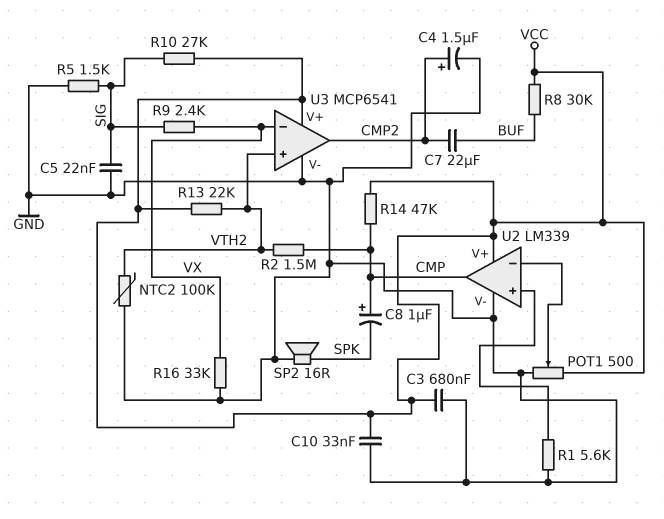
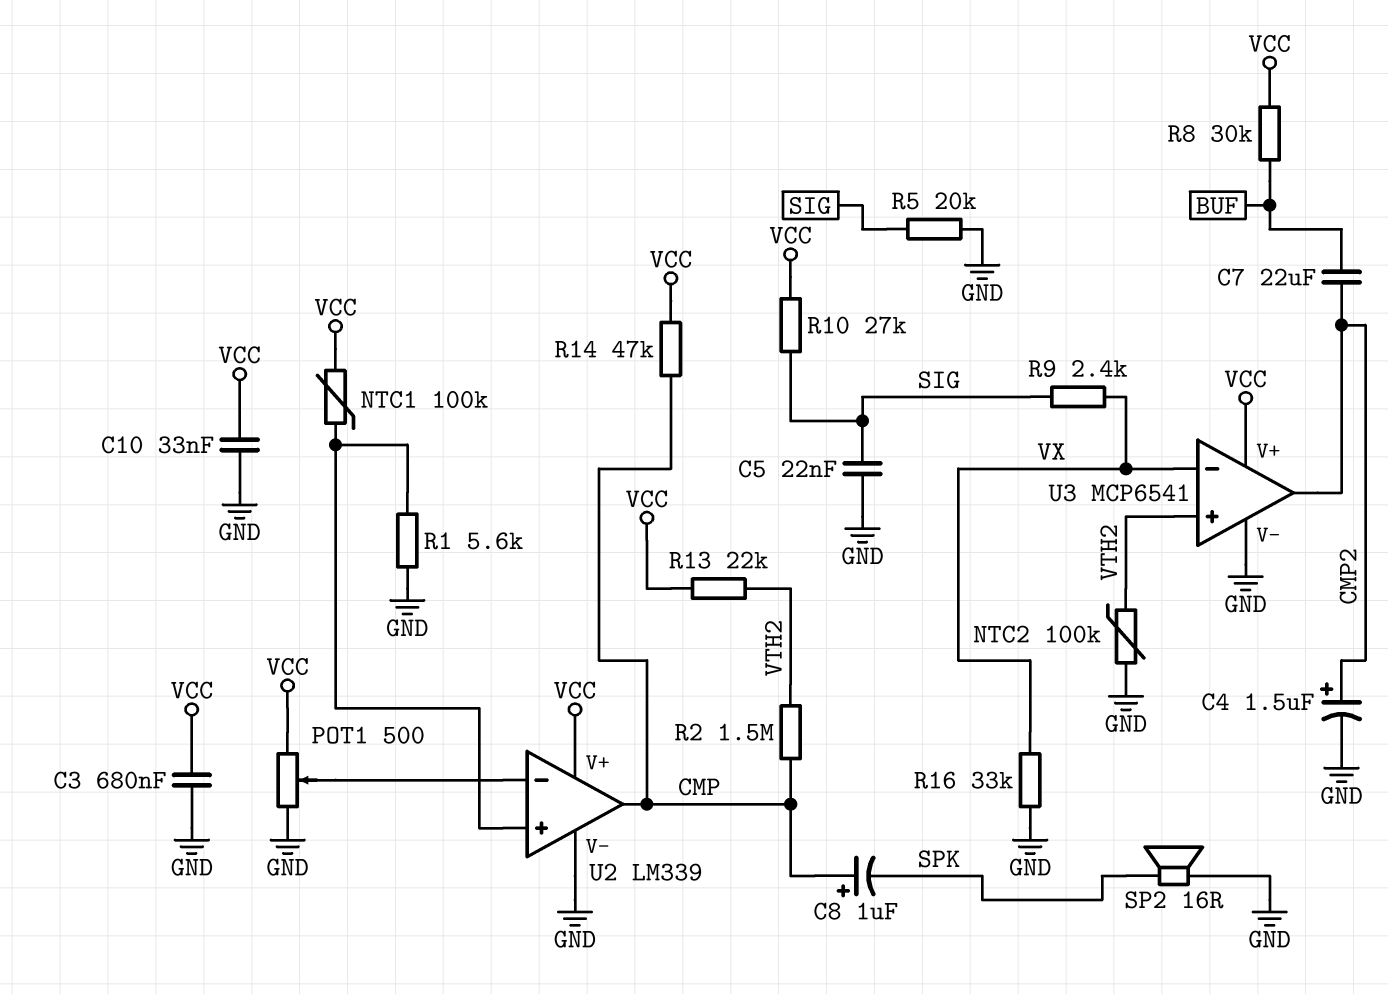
NTC1: none -> 100k (U2/in+, VCC)
R5: 1.5k (GND, SIG) -> 20k (GND, SIG)

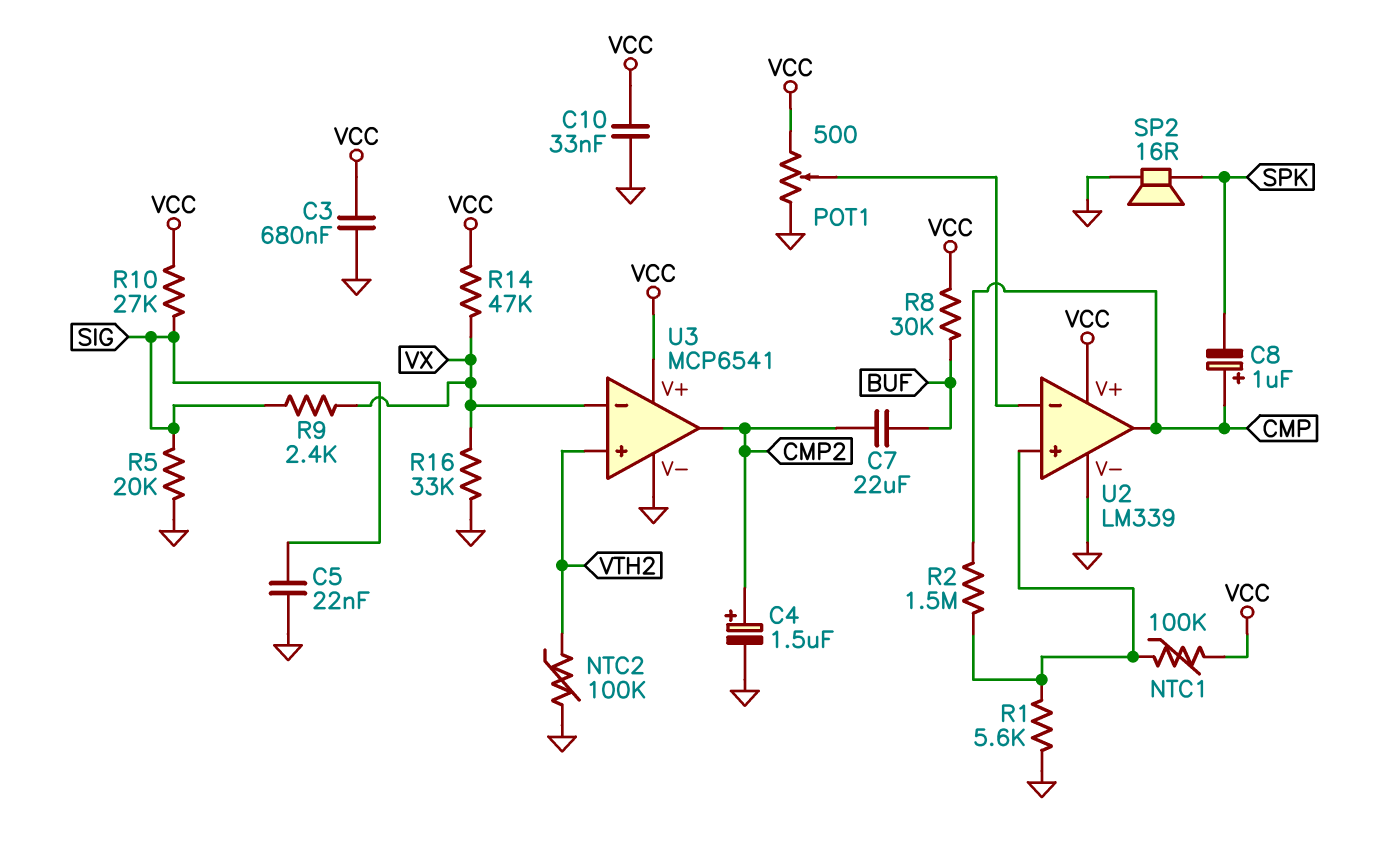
R2: 1.5M (CMP, VTH2) -> 1.5M (CMP, U2/in+)
R13: 22k (VCC, VTH2) -> none
R14: 47k (CMP, VCC) -> 47k (VCC, VX)

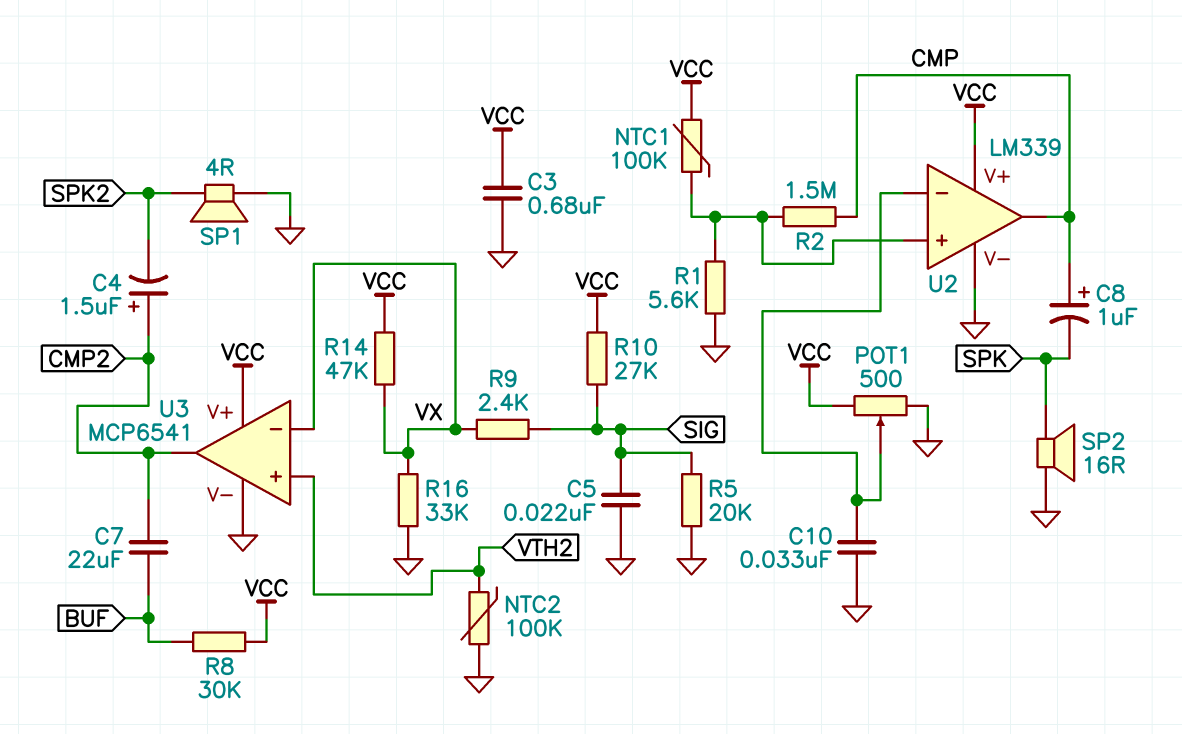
C4: 1.5uF (plus CMP2, minus GND) -> 1.5uF (plus CMP2, minus SPK2)
C10: 33nF (GND, VCC) -> 33nF (GND, U2/in-)
SP1: none -> speaker 4R (GND, SPK2)

